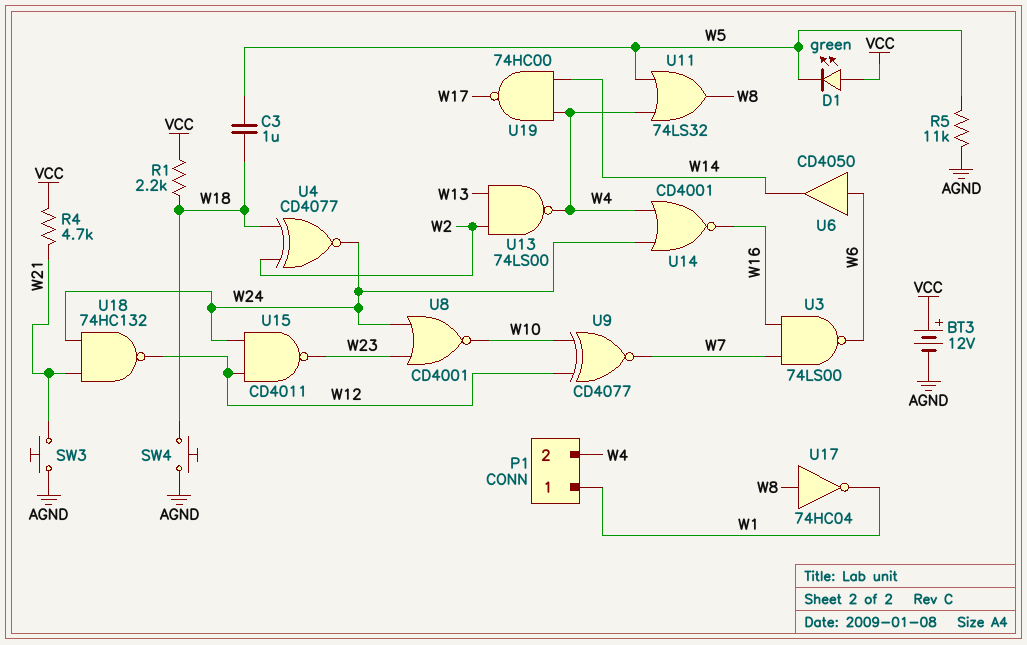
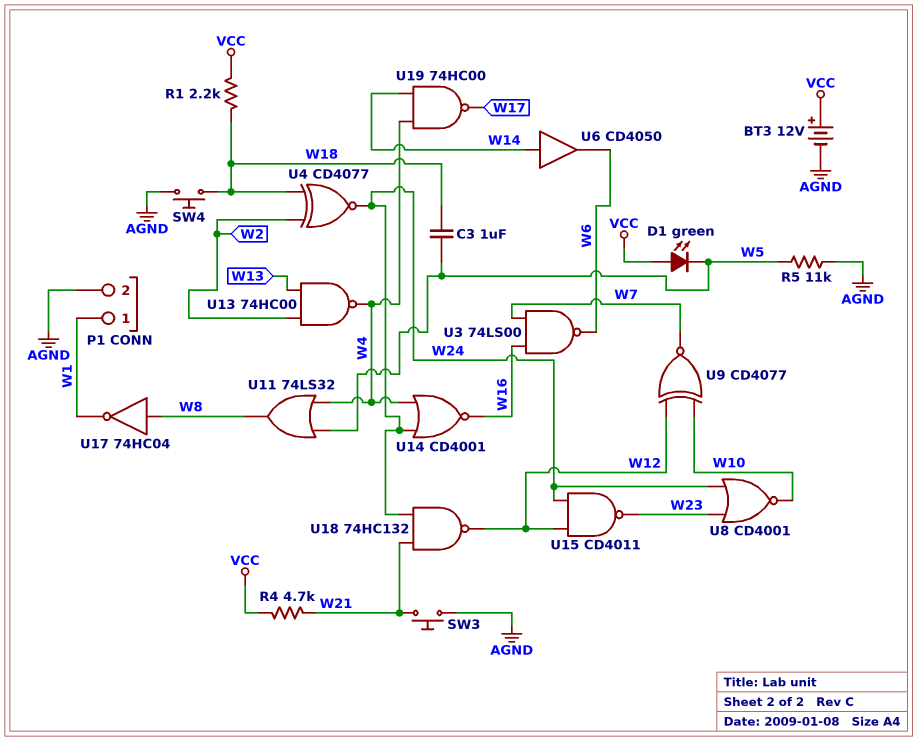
P1 pin 2: W4 -> AGND
U6: buffer CD4050 (in W6, out W14) -> buffer CD4050 (in W14, out W6)
U13: NAND 74LS00 (in W2, in W13, out W4) -> NAND 74HC00 (in W2, in W13, out W4)

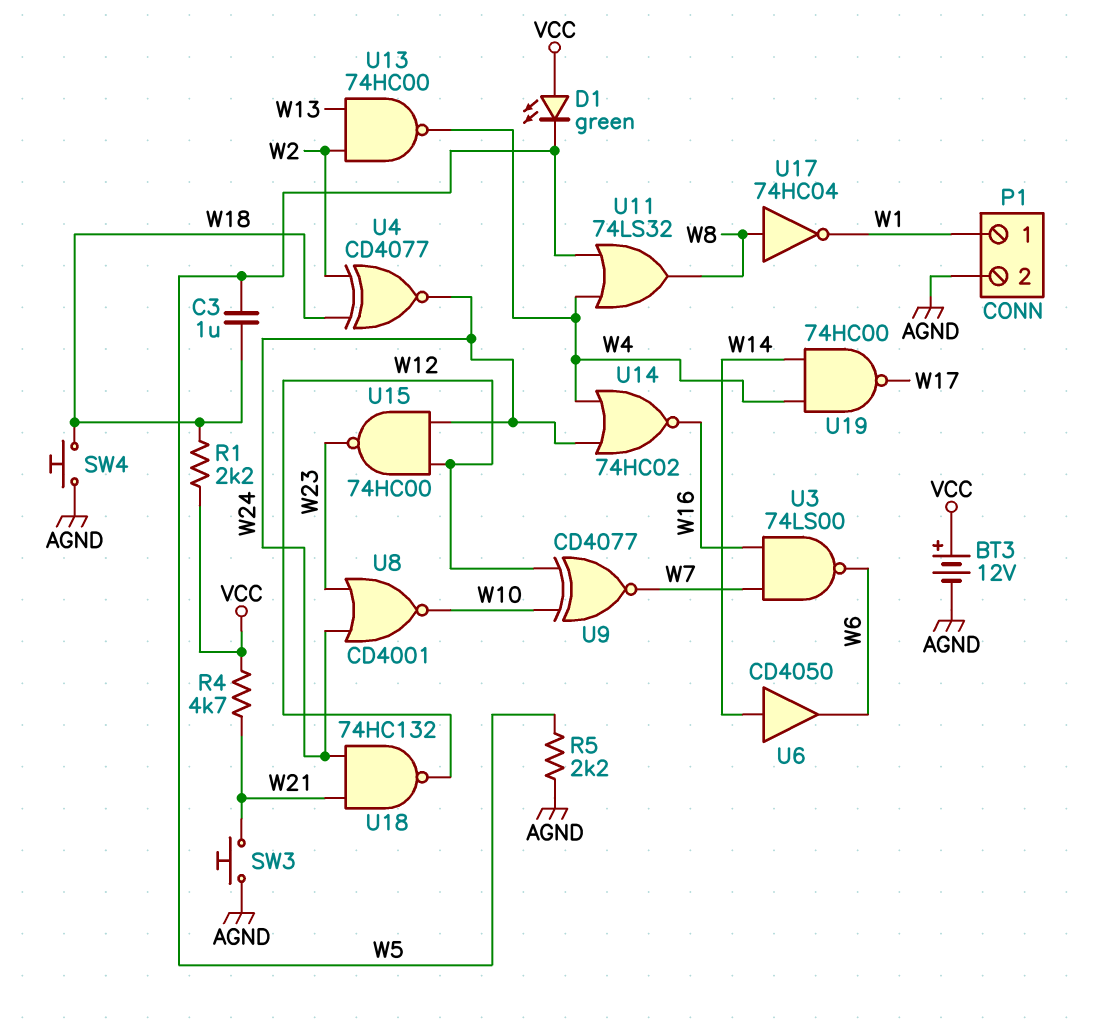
R5: 11k (AGND, W5) -> 2.2k (AGND, W5)
U14: NOR CD4001 (in W4, in W24, out W16) -> NOR 74HC02 (in W4, in W24, out W16)
U15: NAND CD4011 (in W12, in W24, out W23) -> NAND 74HC00 (in W12, in W24, out W23)

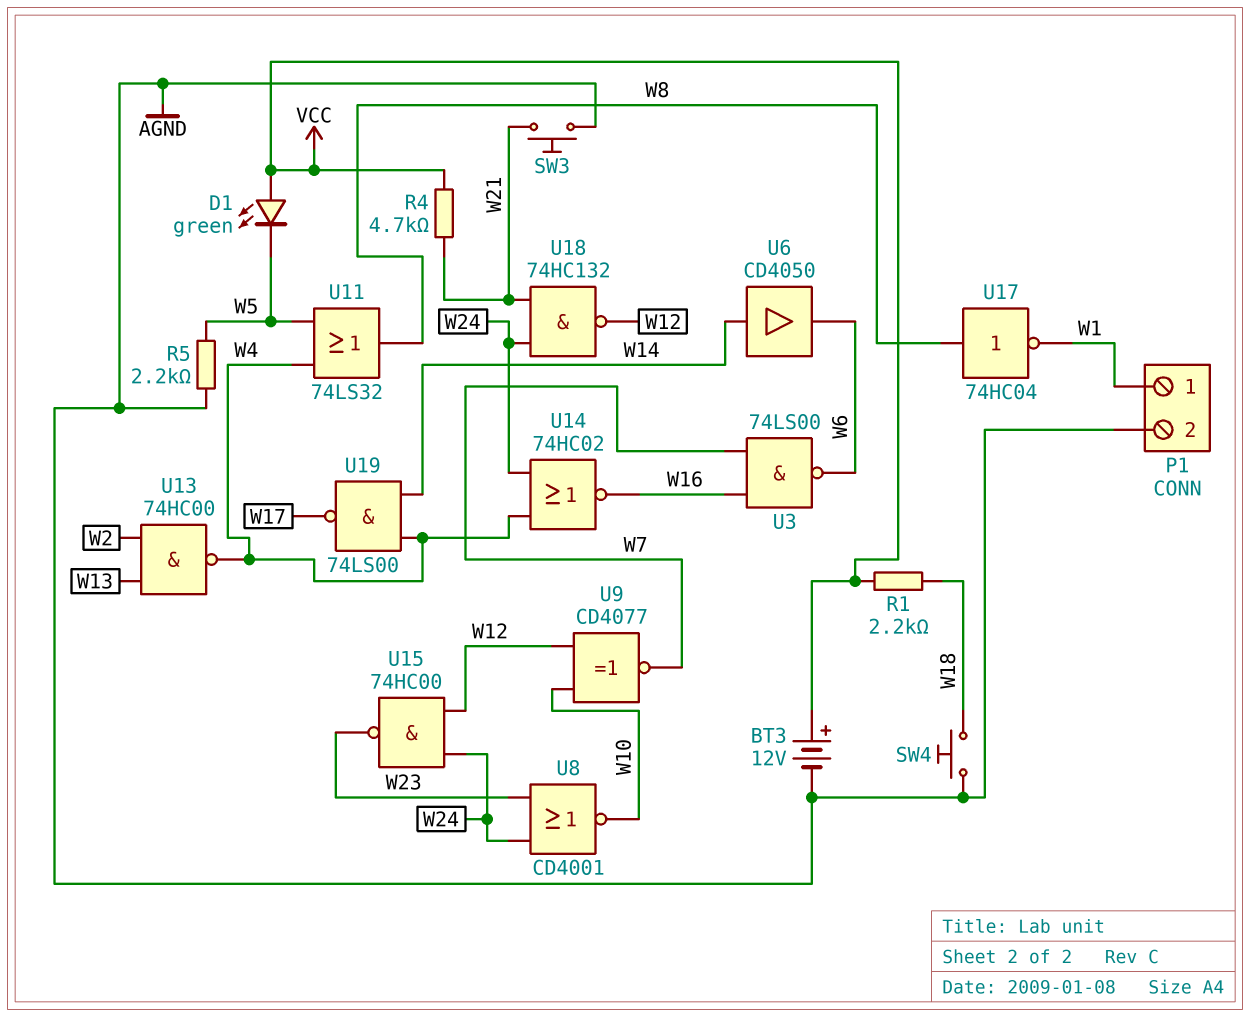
C3: 1uF (W5, W18) -> none
U4: XNOR CD4077 (in W2, in W18, out W24) -> none
U19: NAND 74HC00 (in W4, in W14, out W17) -> NAND 74LS00 (in W4, in W14, out W17)

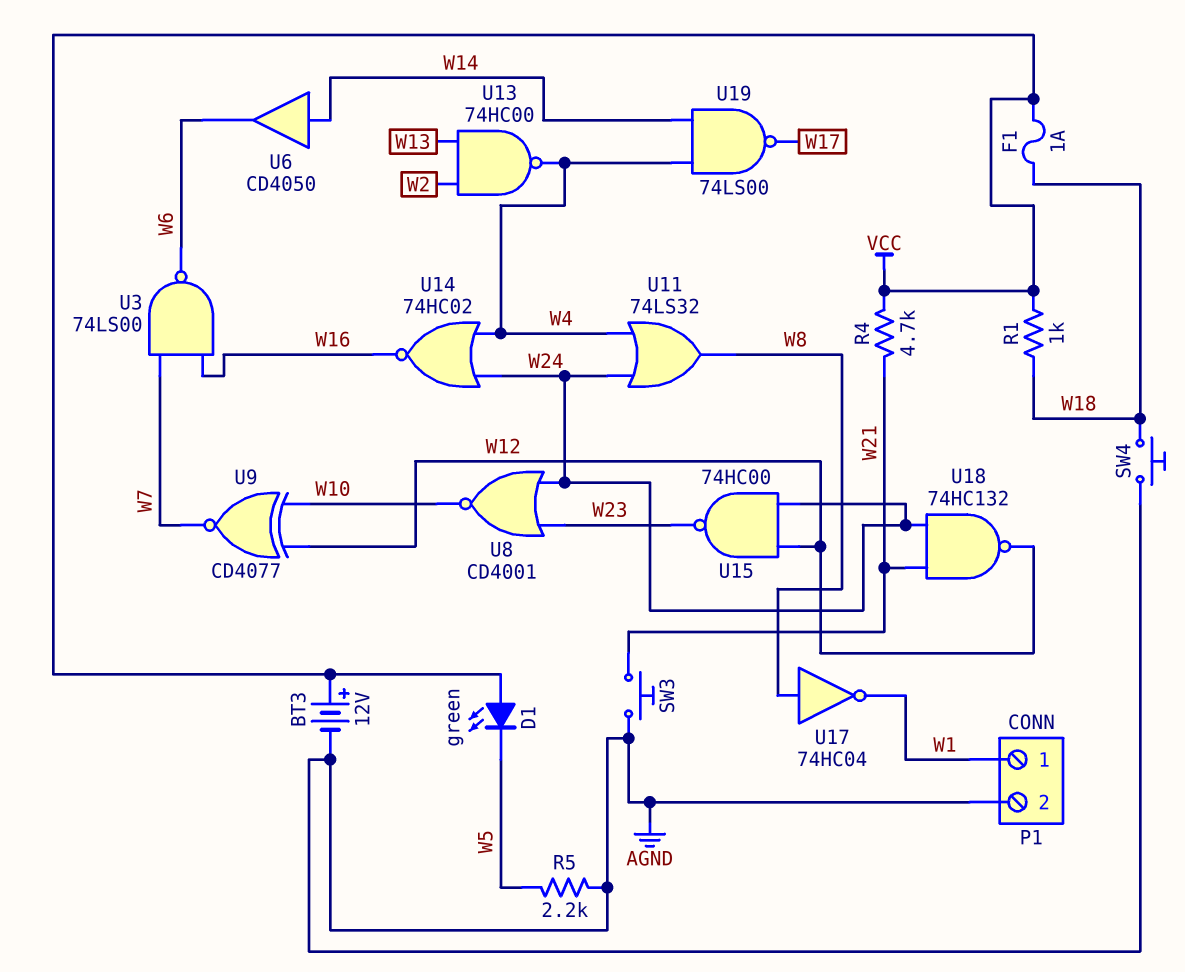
F1: none -> 1A (VCC, W18)
R1: 2.2k (VCC, W18) -> 1k (VCC, W18)
U11: OR 74LS32 (in W4, in W5, out W8) -> OR 74LS32 (in W4, in W24, out W8)

